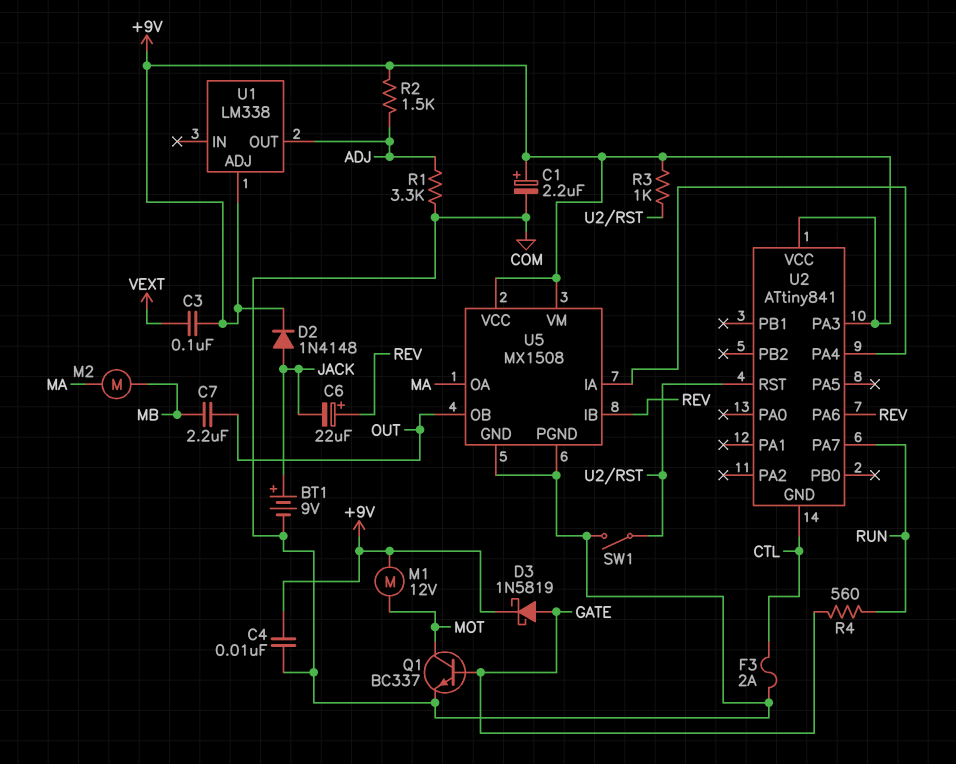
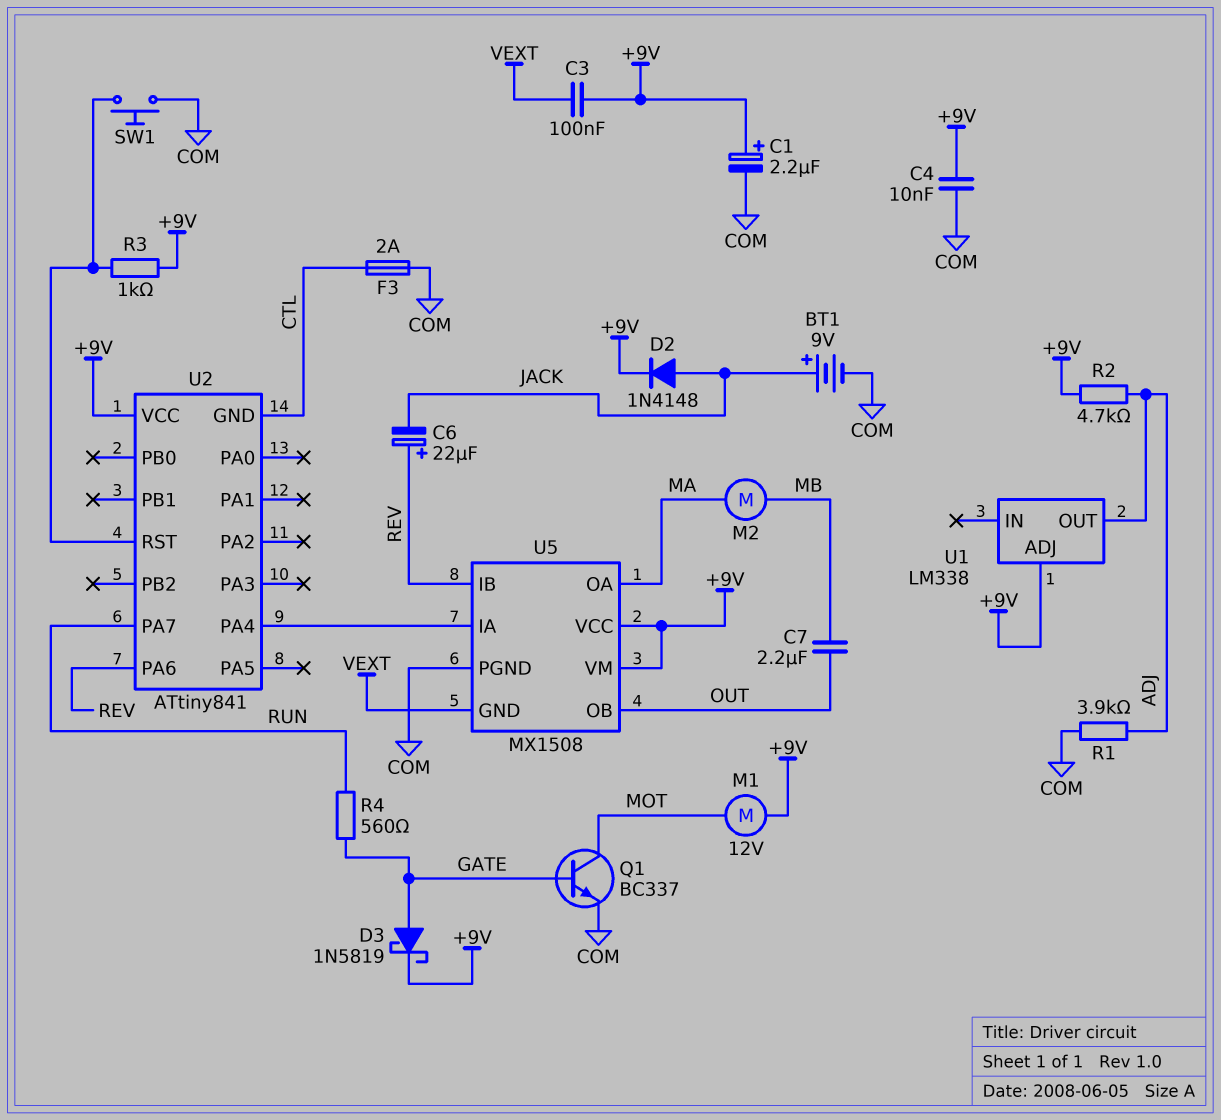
R1: 3.3k (ADJ, COM) -> 3.9k (ADJ, COM)
R2: 1.5k (+9V, ADJ) -> 4.7k (+9V, ADJ)
SW1: switch (COM, U2/RST) -> button (COM, U2/RST)
U2 pin PA3: +9V -> none
U5 pin GND: COM -> VEXT

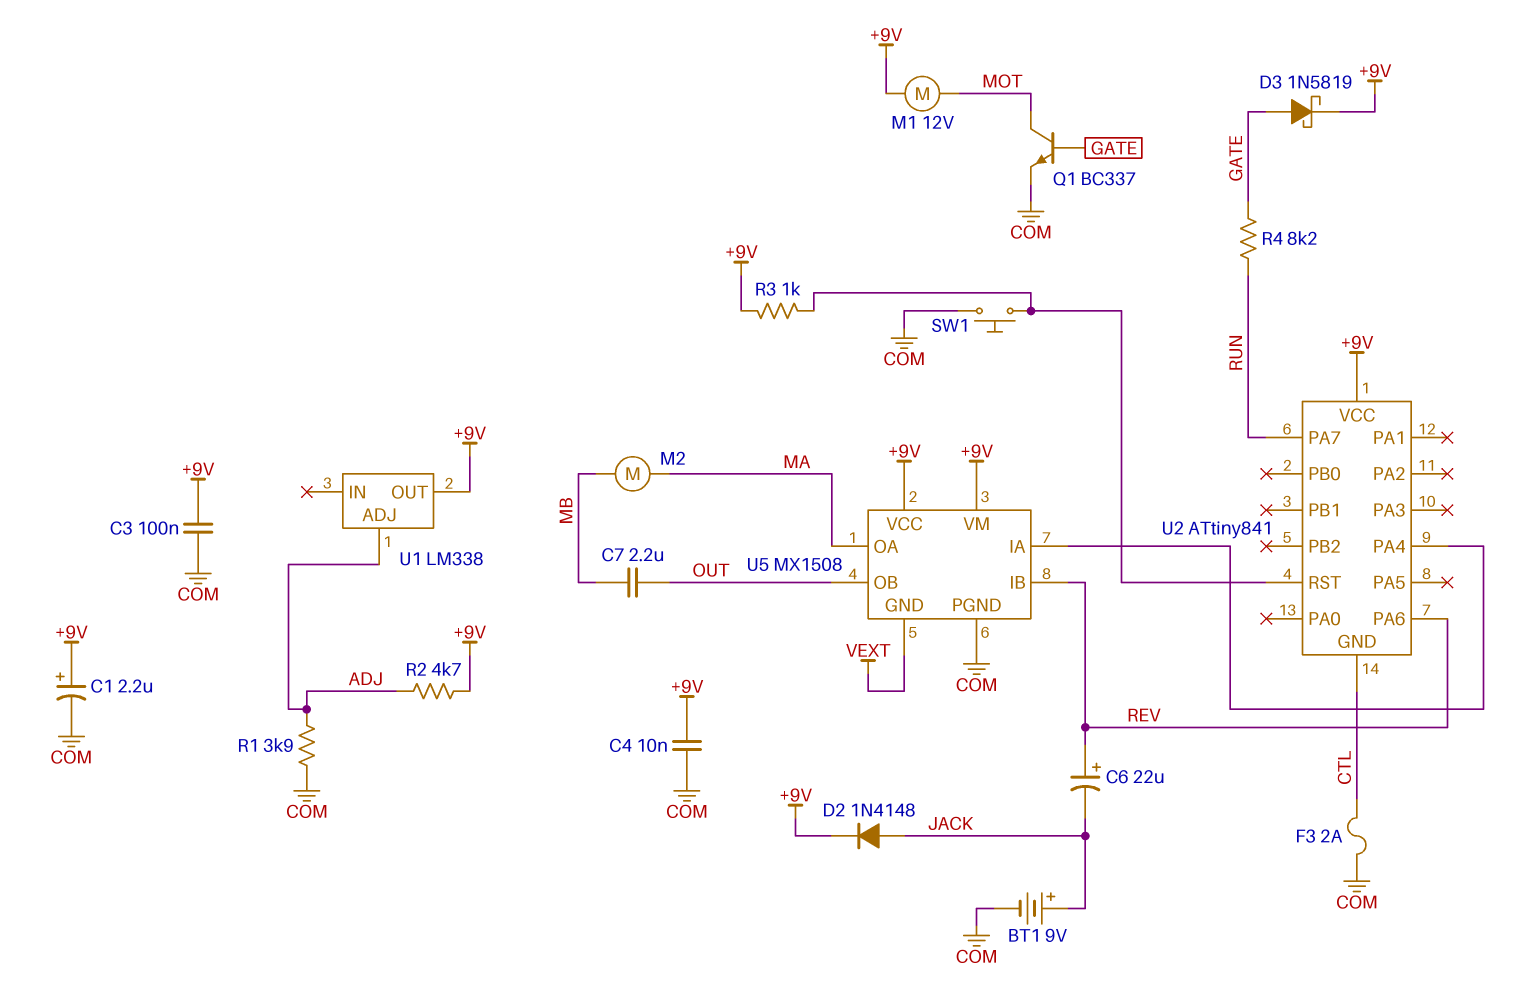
C3: 100nF (+9V, VEXT) -> 100nF (+9V, COM)
R4: 560 (GATE, RUN) -> 8.2k (GATE, RUN)
U1 pin ADJ: +9V -> ADJ
U1 pin OUT: ADJ -> +9V

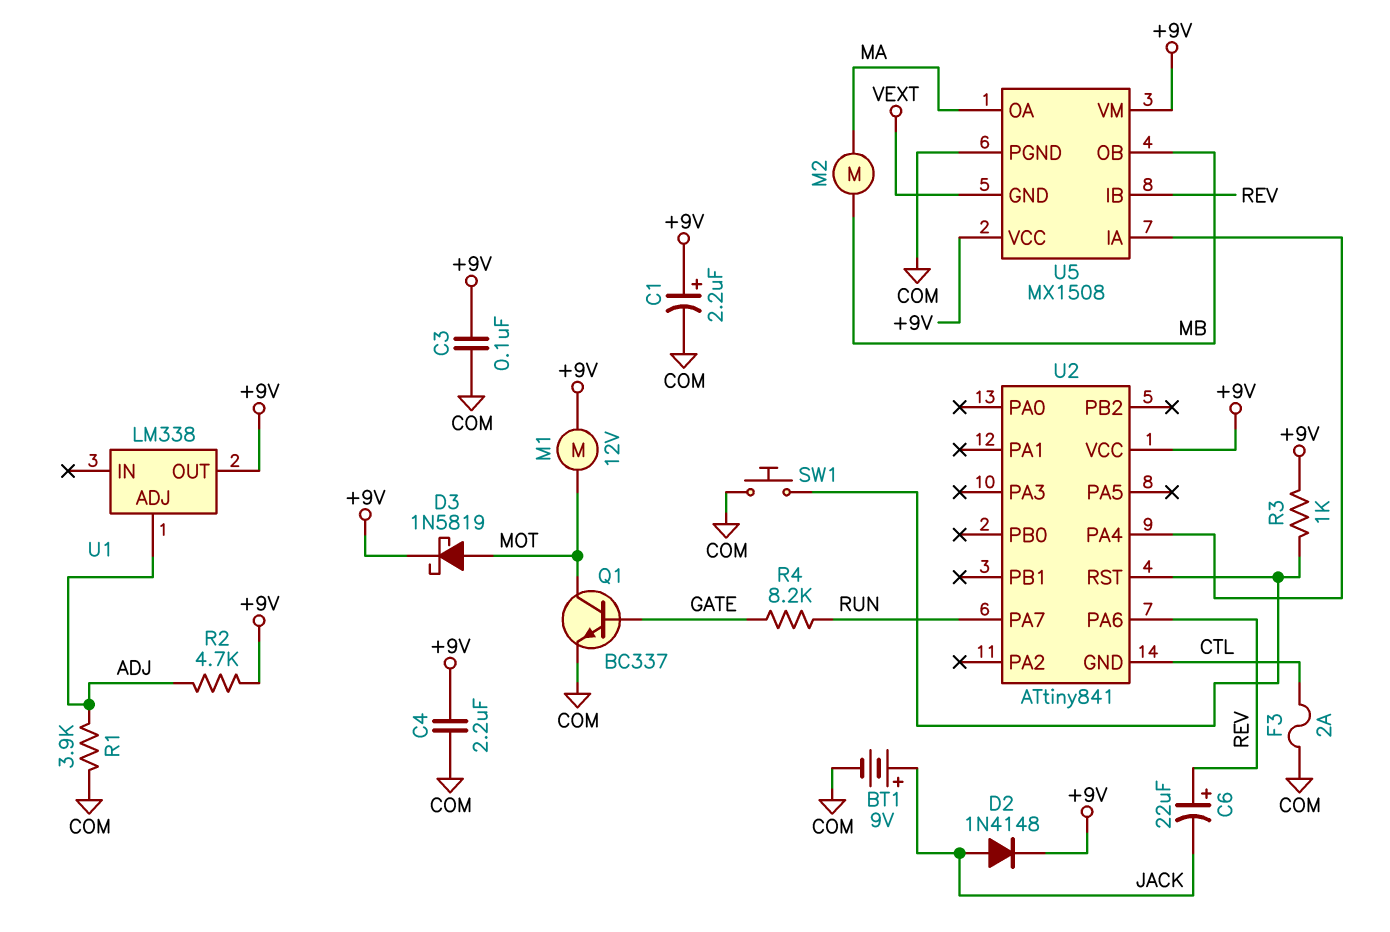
C4: 10nF (+9V, COM) -> 2.2uF (+9V, COM)
C7: 2.2uF (MB, OUT) -> none
D3: schottky 1N5819 (A GATE, K +9V) -> schottky 1N5819 (A MOT, K +9V)
U5 pin OB: OUT -> MB

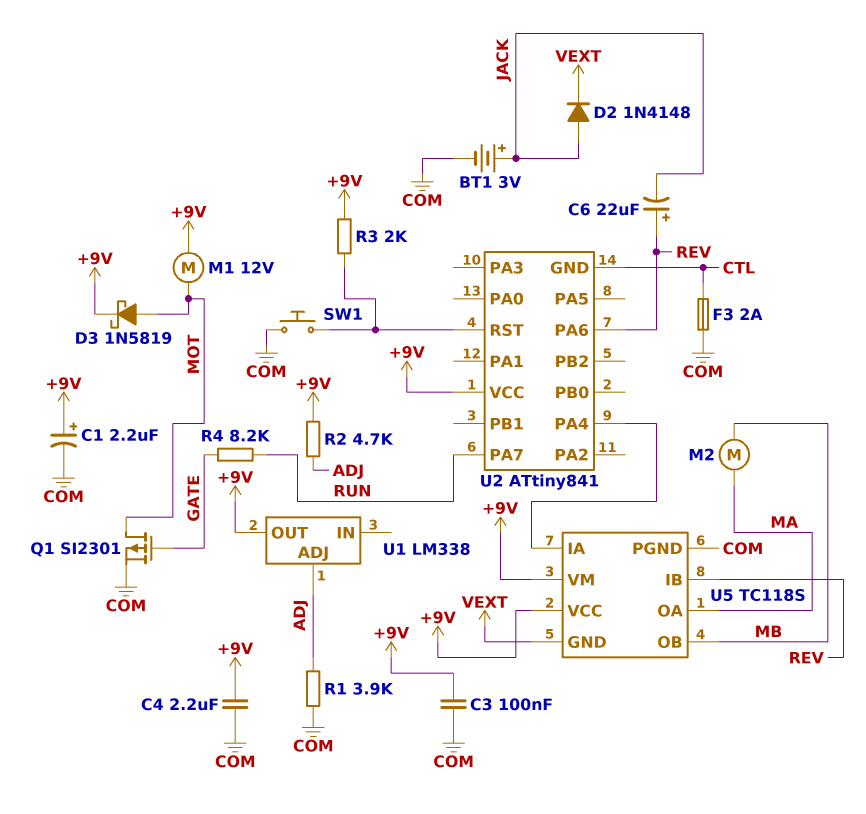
BT1: 9V (plus JACK, minus COM) -> 3V (plus JACK, minus COM)
D2: diode 1N4148 (A JACK, K +9V) -> diode 1N4148 (A JACK, K VEXT)
Q1: NPN BC337 (B GATE, C MOT, E COM) -> PMOS SI2301 (G GATE, D MOT, S COM)
R3: 1k (+9V, U2/RST) -> 2k (+9V, U2/RST)
U5: MX1508 -> TC118S

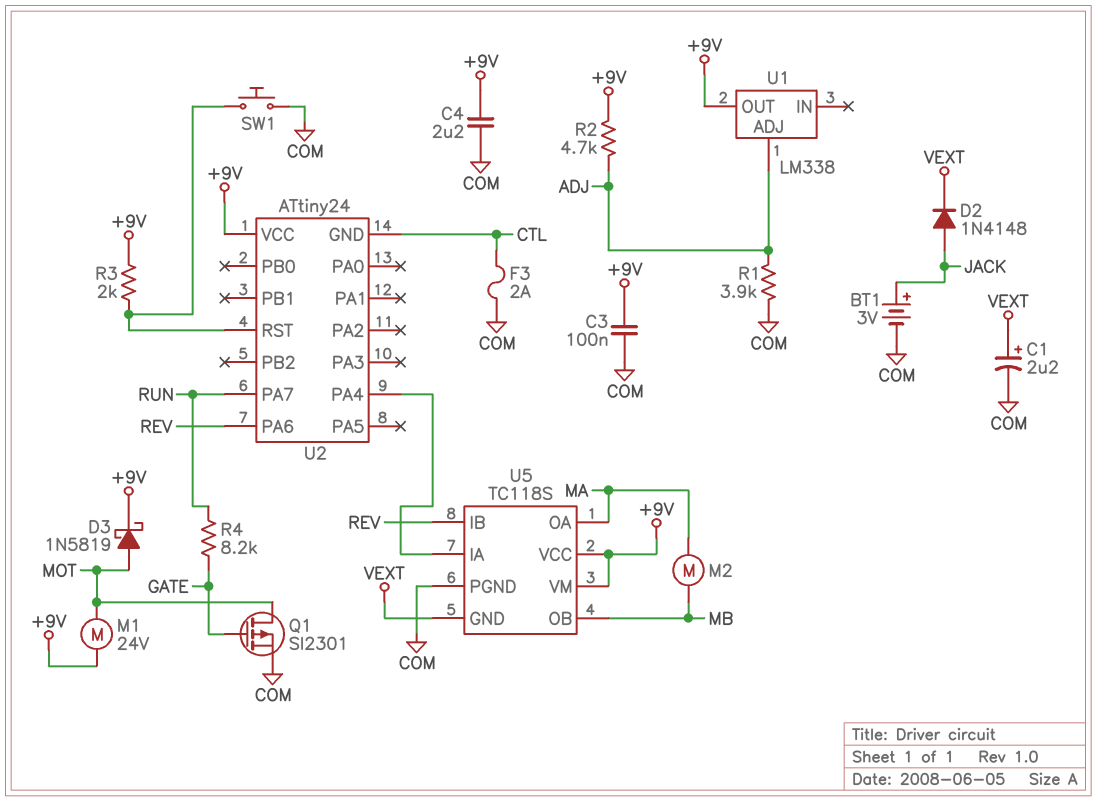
C1: 2.2uF (plus +9V, minus COM) -> 2.2uF (plus VEXT, minus COM)
C6: 22uF (plus REV, minus JACK) -> none
M1: motor 12V (+9V, MOT) -> motor 24V (+9V, MOT)
U2: ATtiny841 -> ATtiny24

